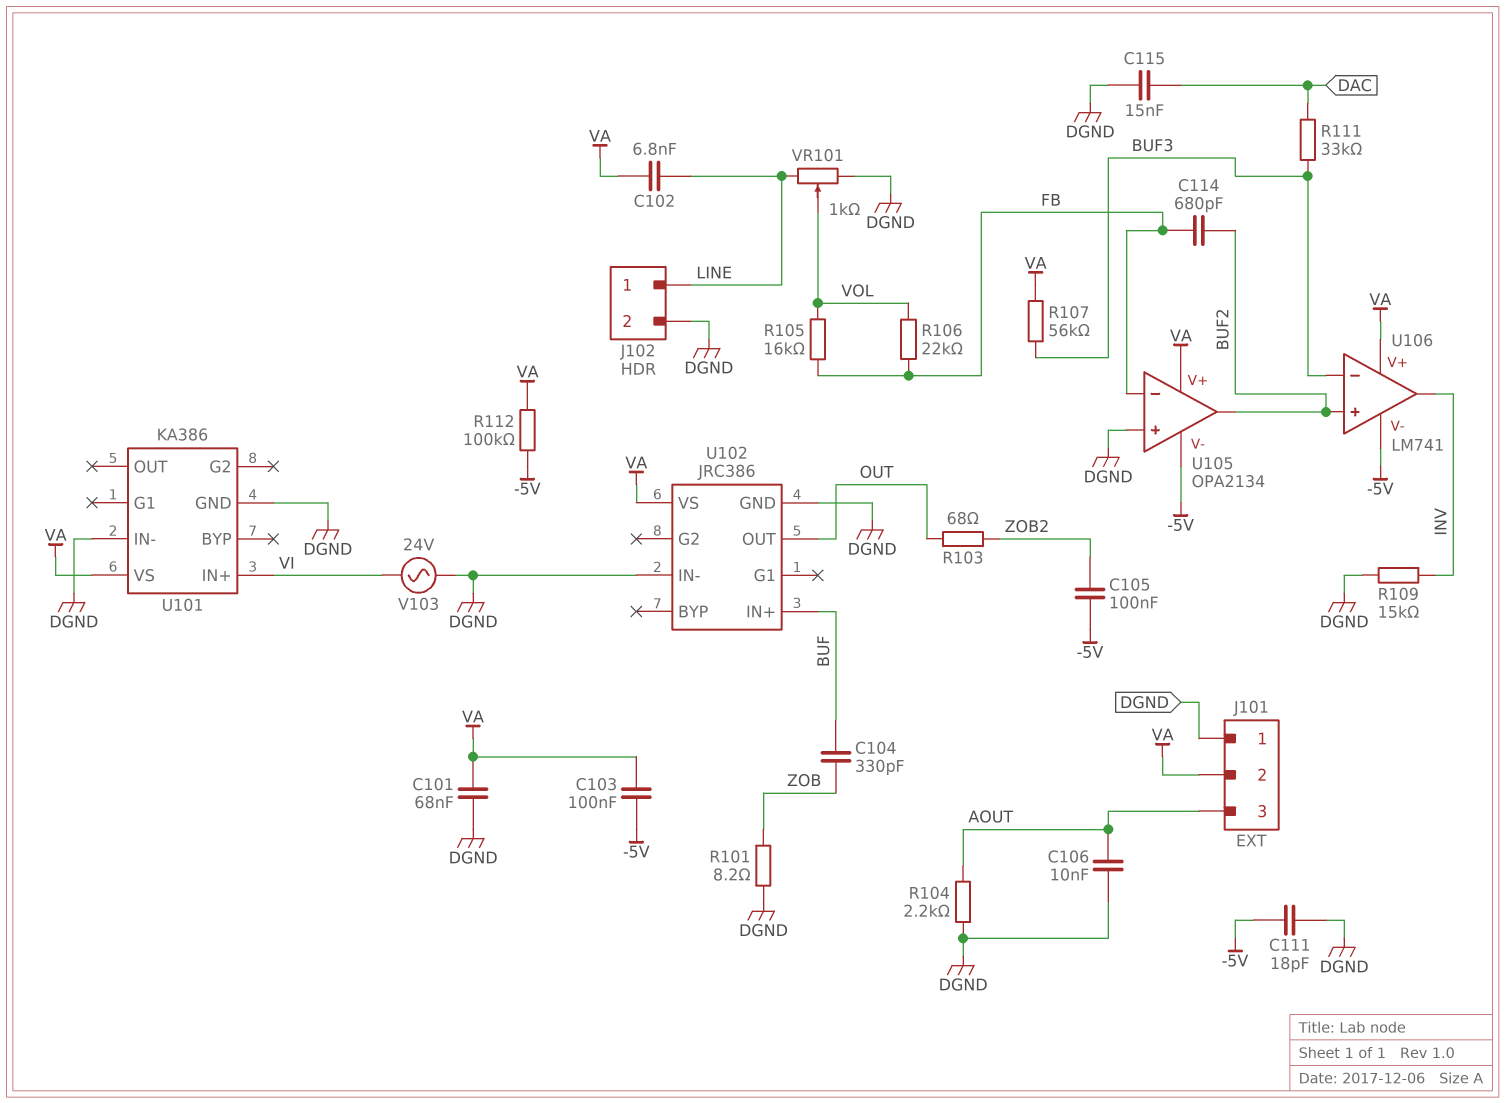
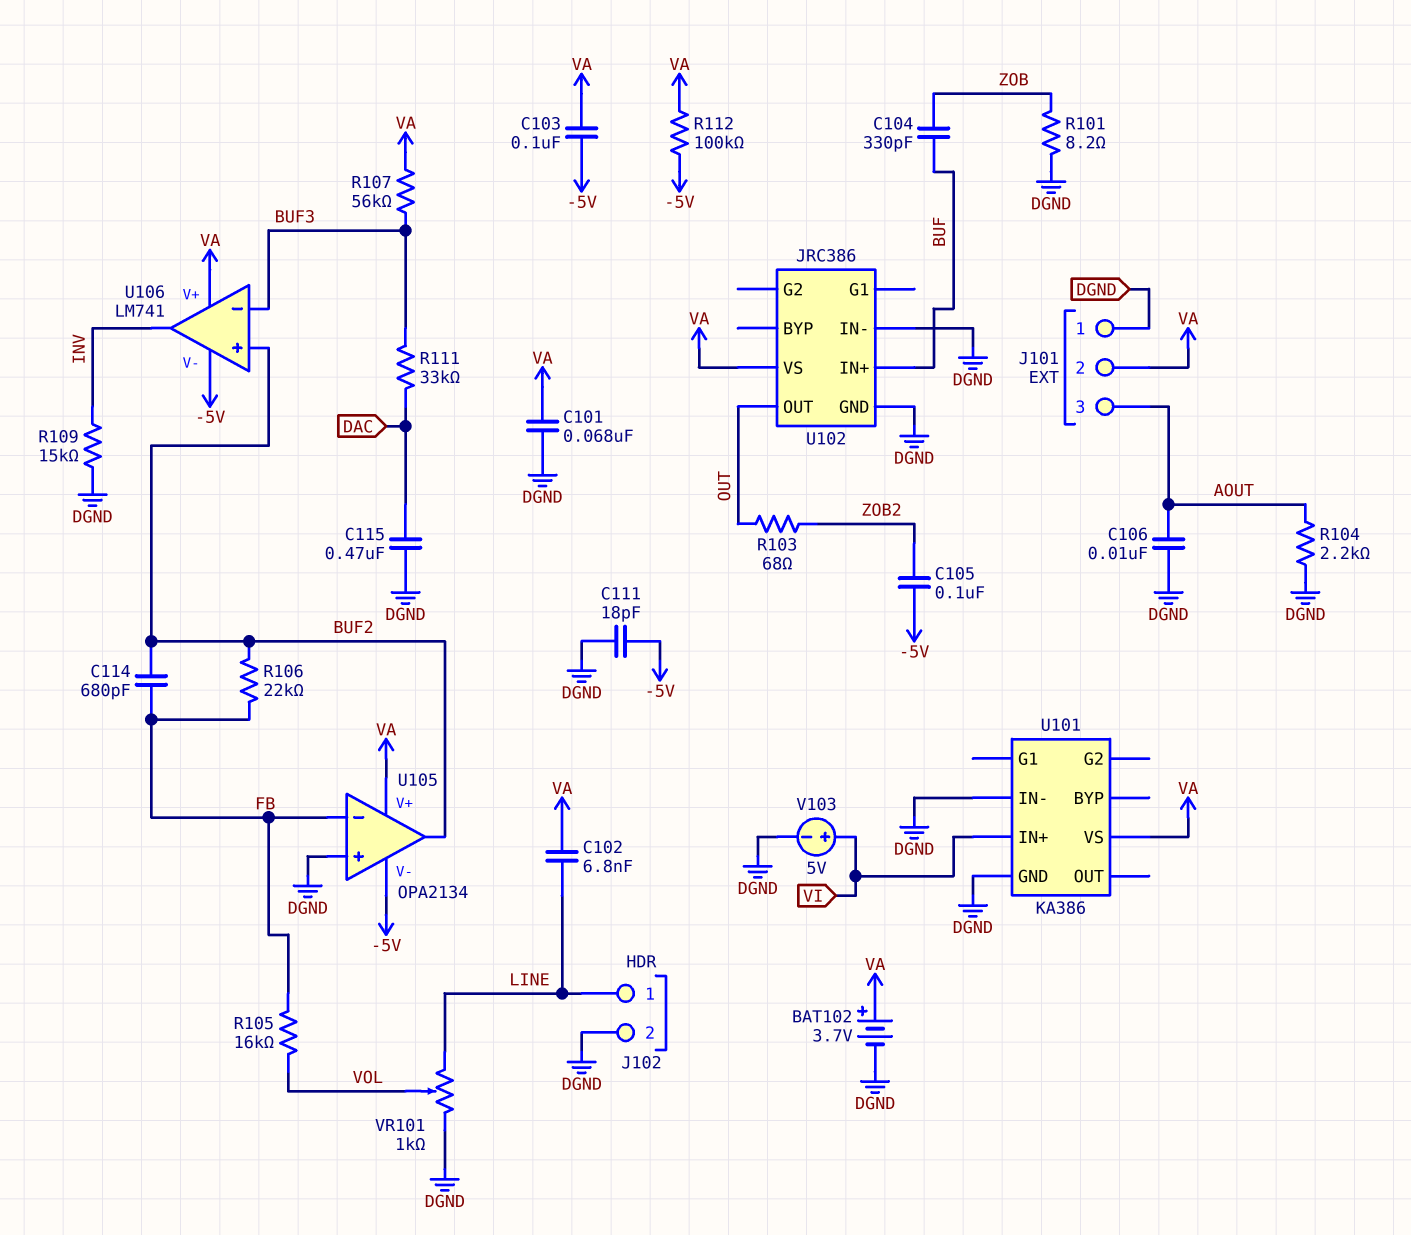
BAT102: none -> 3.7V (plus VA, minus DGND)
C115: 15nF (DAC, DGND) -> 470nF (DAC, DGND)
R106: 22k (FB, VOL) -> 22k (BUF2, FB)
V103: AC 24V (DGND, VI) -> 5V (plus VI, minus DGND)

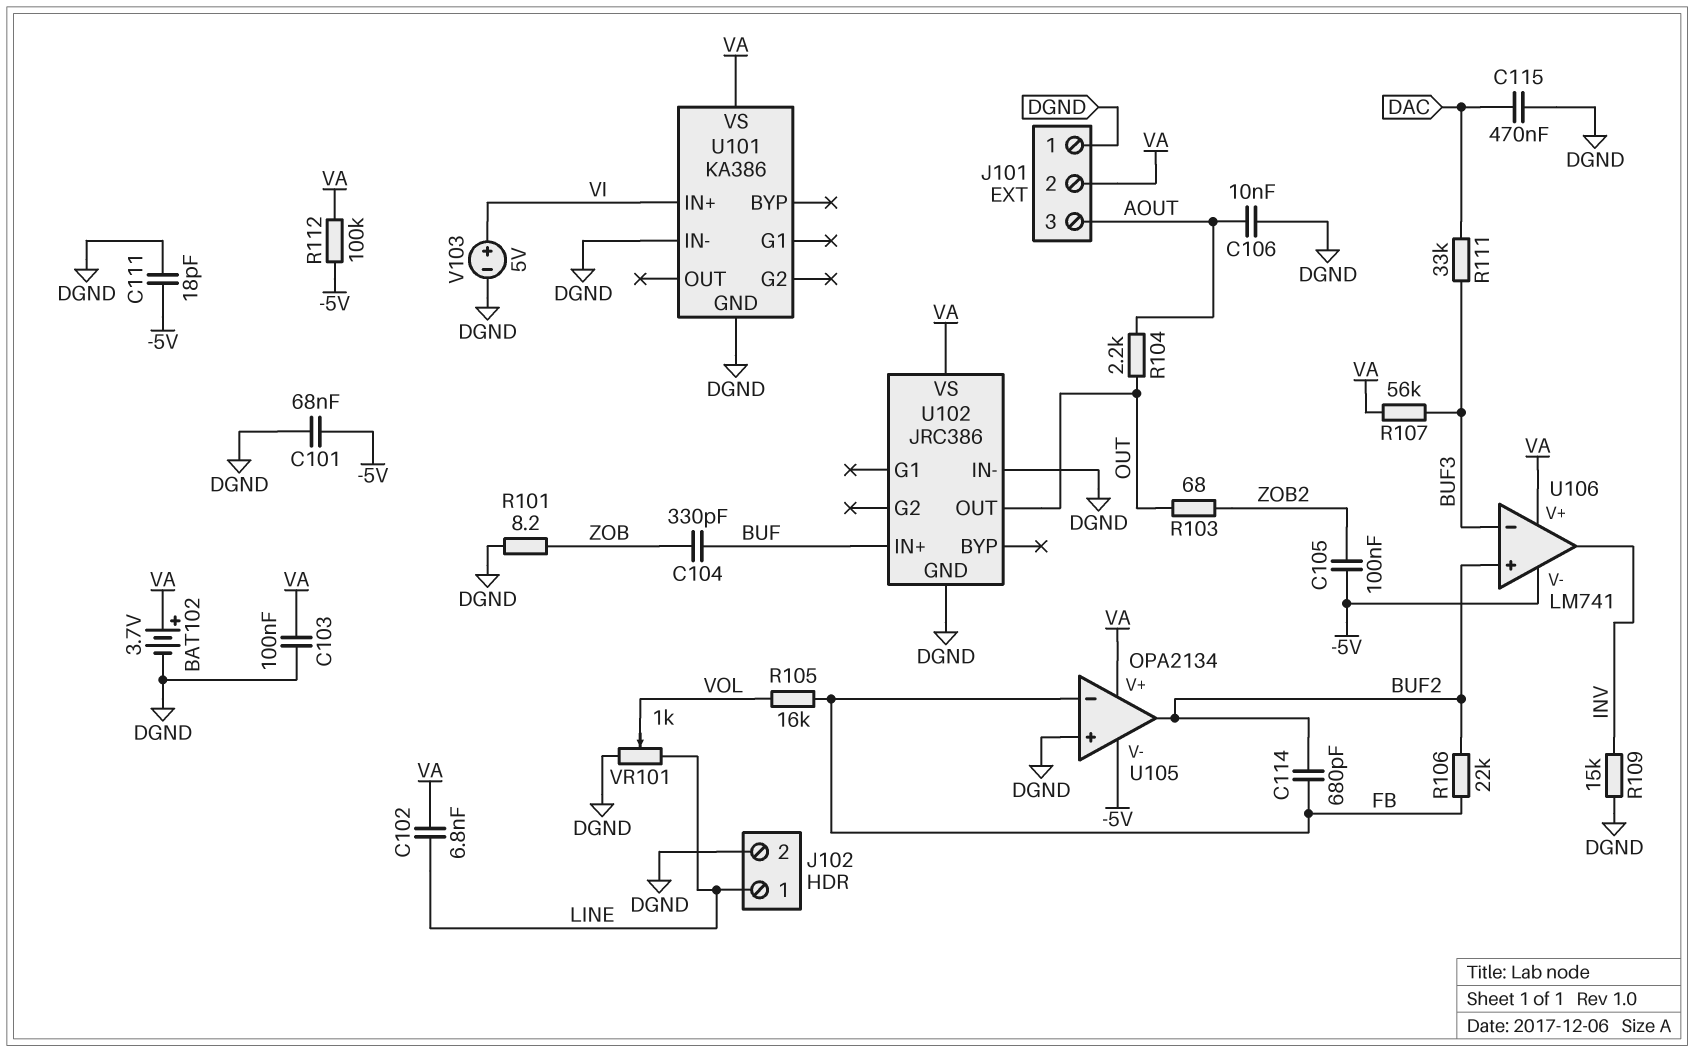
C101: 68nF (DGND, VA) -> 68nF (-5V, DGND)
C103: 100nF (-5V, VA) -> 100nF (DGND, VA)
R104: 2.2k (AOUT, DGND) -> 2.2k (AOUT, OUT)

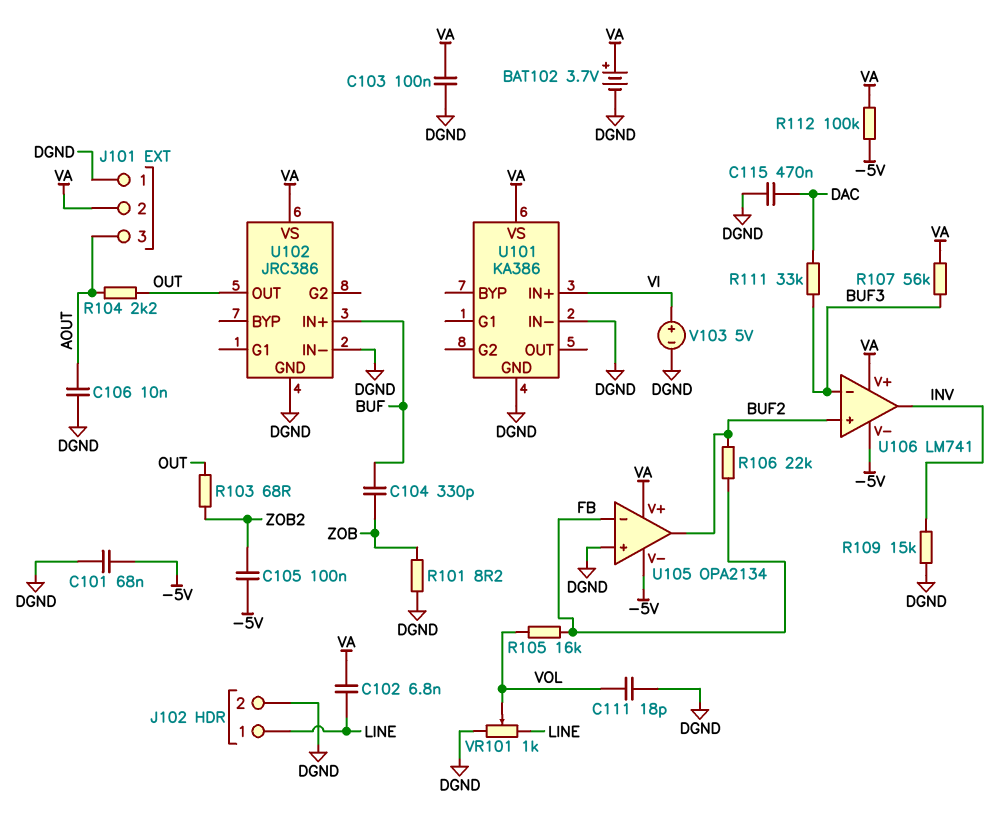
C111: 18pF (-5V, DGND) -> 18pF (DGND, VOL)
C114: 680pF (BUF2, FB) -> none

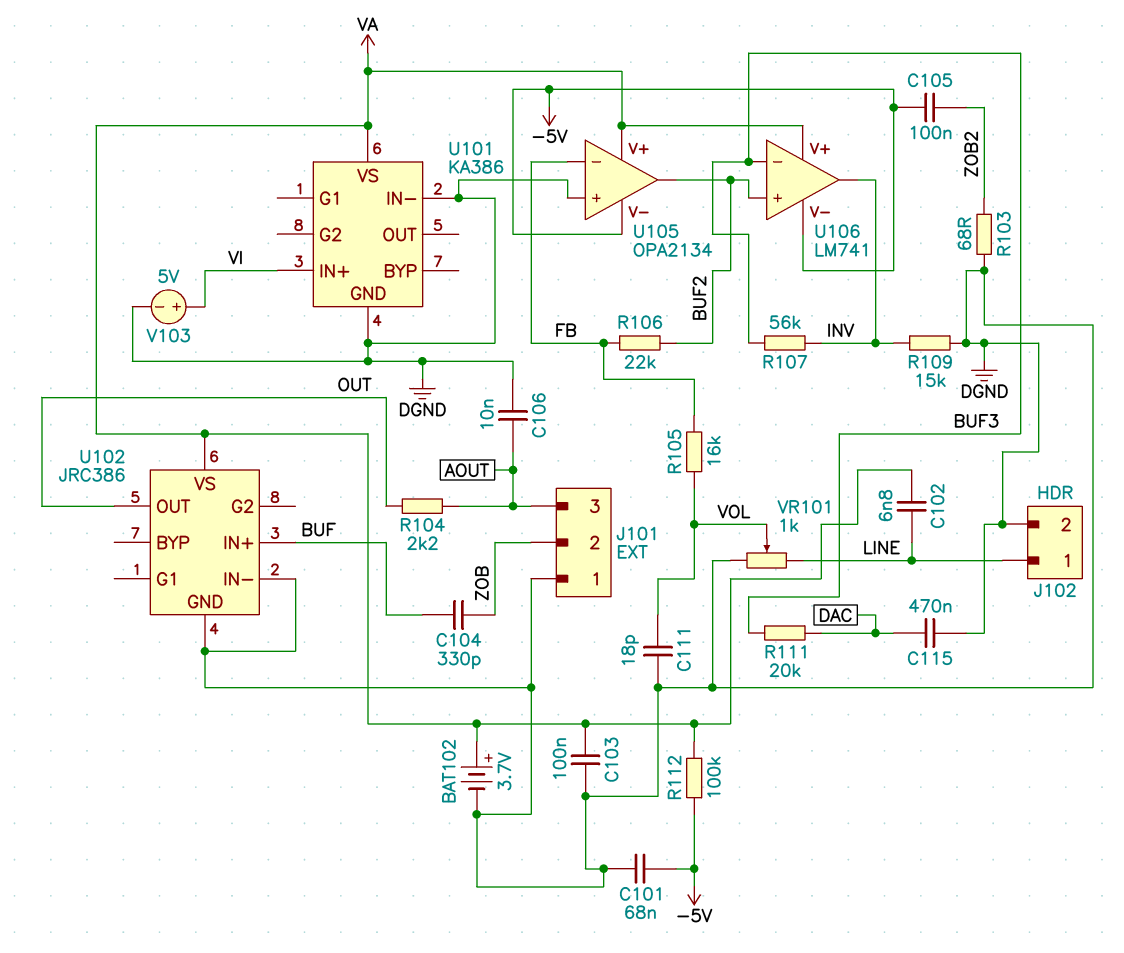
J101 pin 2: VA -> ZOB
R101: 8.2 (DGND, ZOB) -> none
R103: 68 (OUT, ZOB2) -> 68 (DGND, ZOB2)
R107: 56k (BUF3, VA) -> 56k (BUF3, INV)
R111: 33k (BUF3, DAC) -> 20k (BUF3, DAC)

